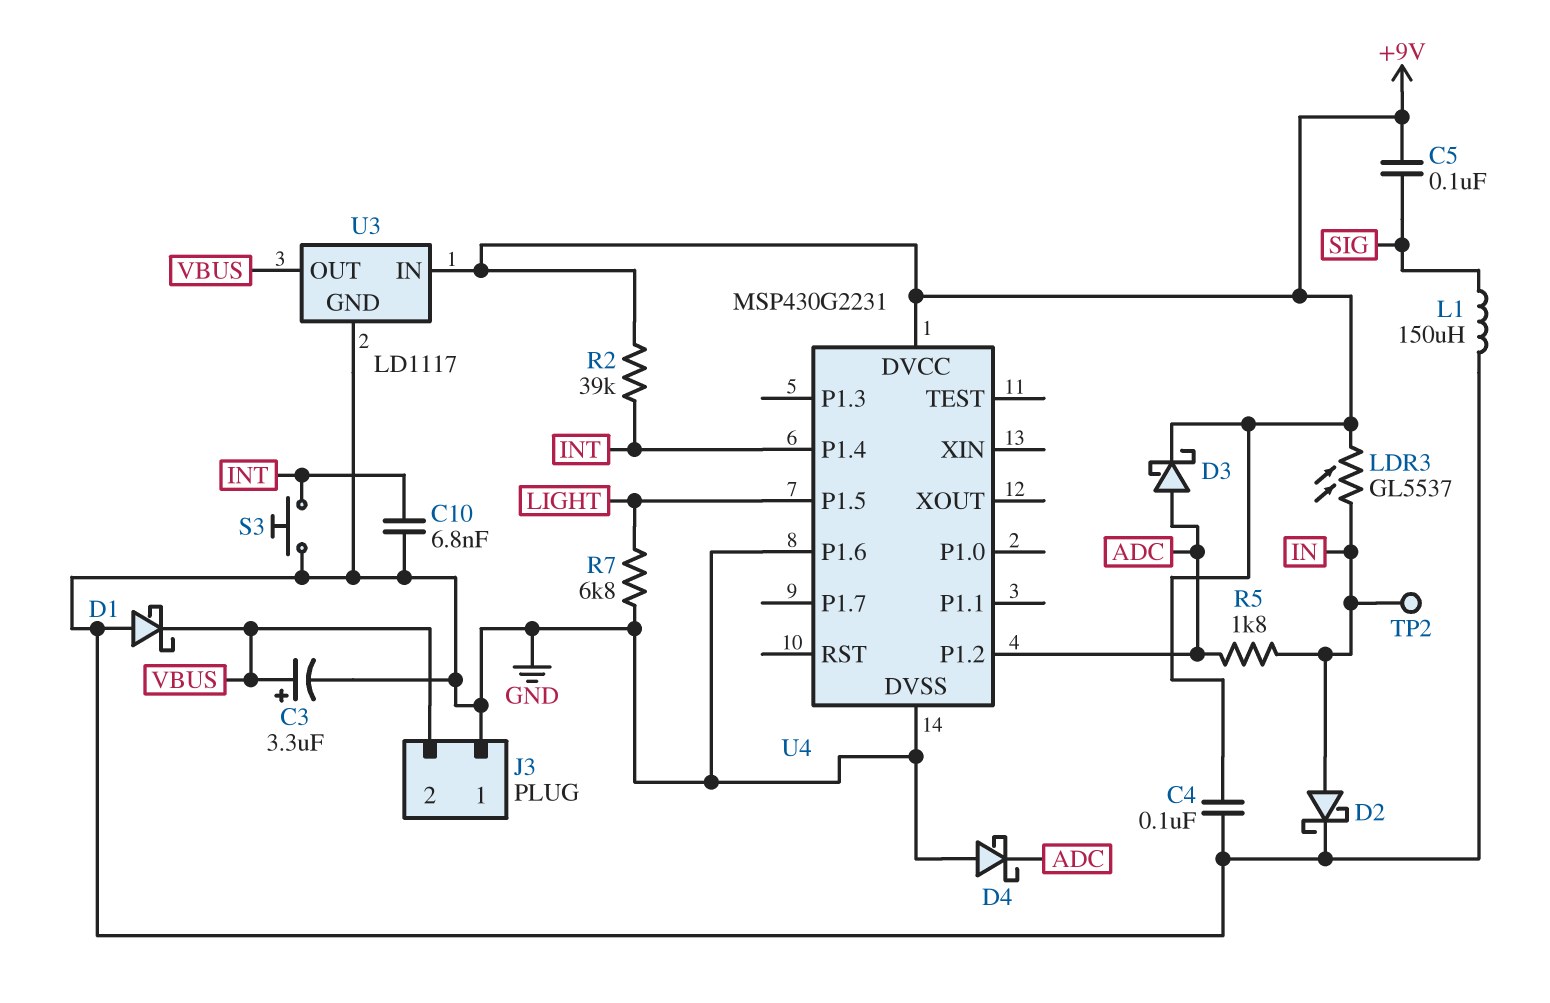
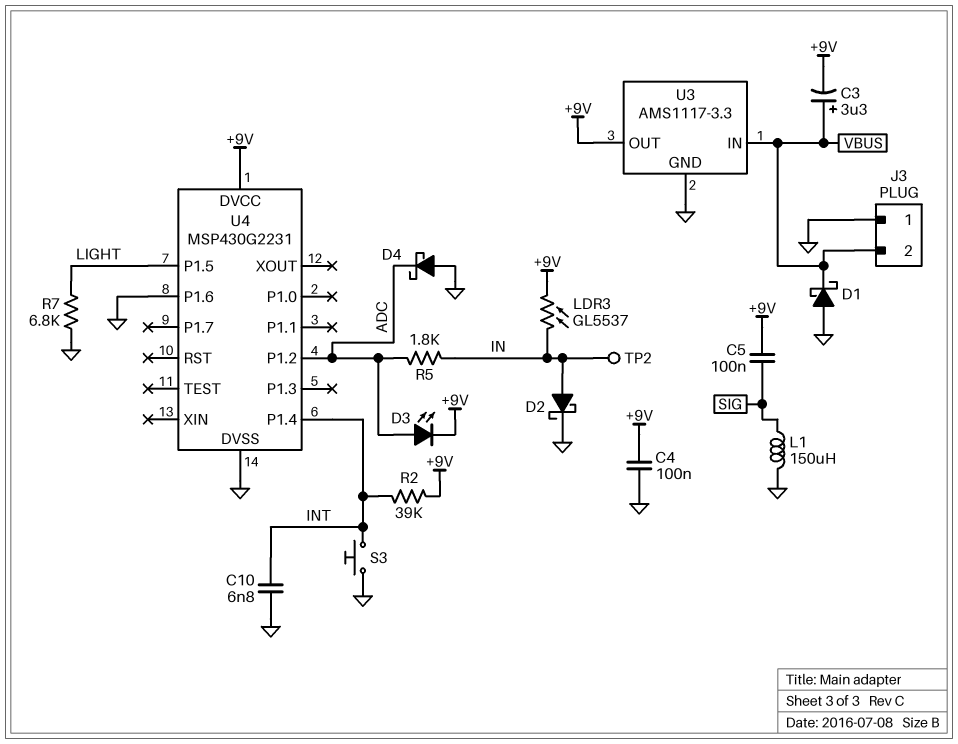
C3: 3.3uF (plus VBUS, minus GND) -> 3.3uF (plus VBUS, minus +9V)
D3: schottky (A ADC, K +9V) -> LED (A ADC, K +9V)
U3: LD1117 -> AMS1117-3.3
U3 pin IN: +9V -> VBUS
U3 pin OUT: VBUS -> +9V

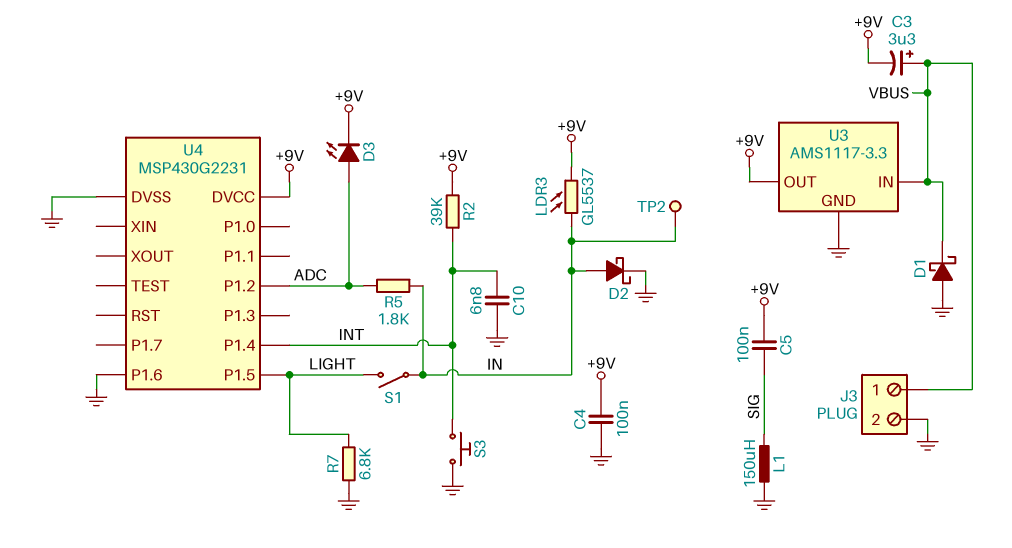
D4: schottky (A GND, K ADC) -> none
J3 pin 1: GND -> VBUS
J3 pin 2: VBUS -> GND
S1: none -> switch (IN, LIGHT)

